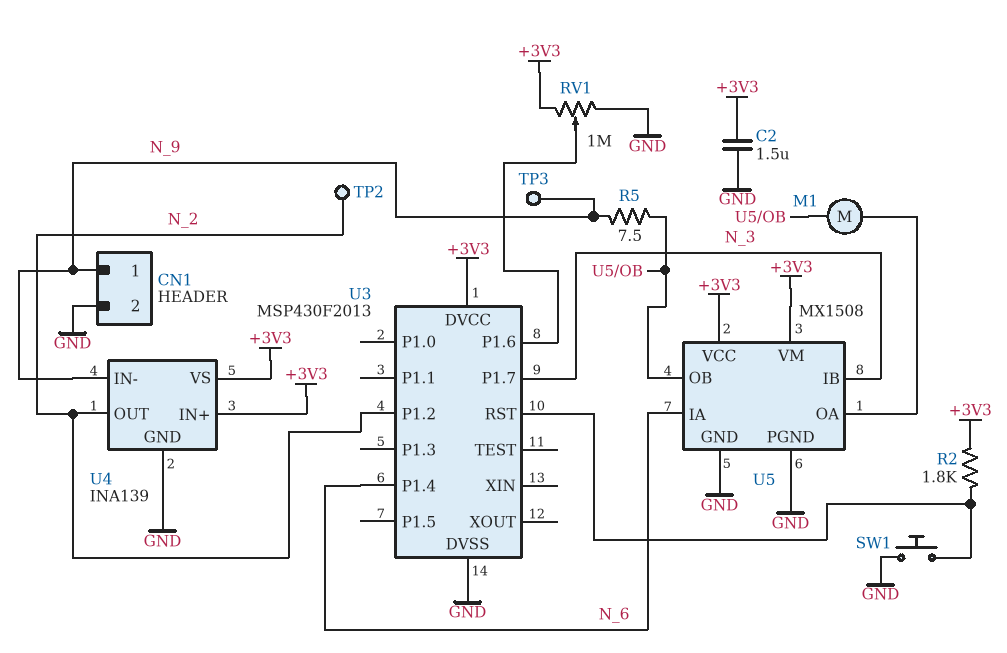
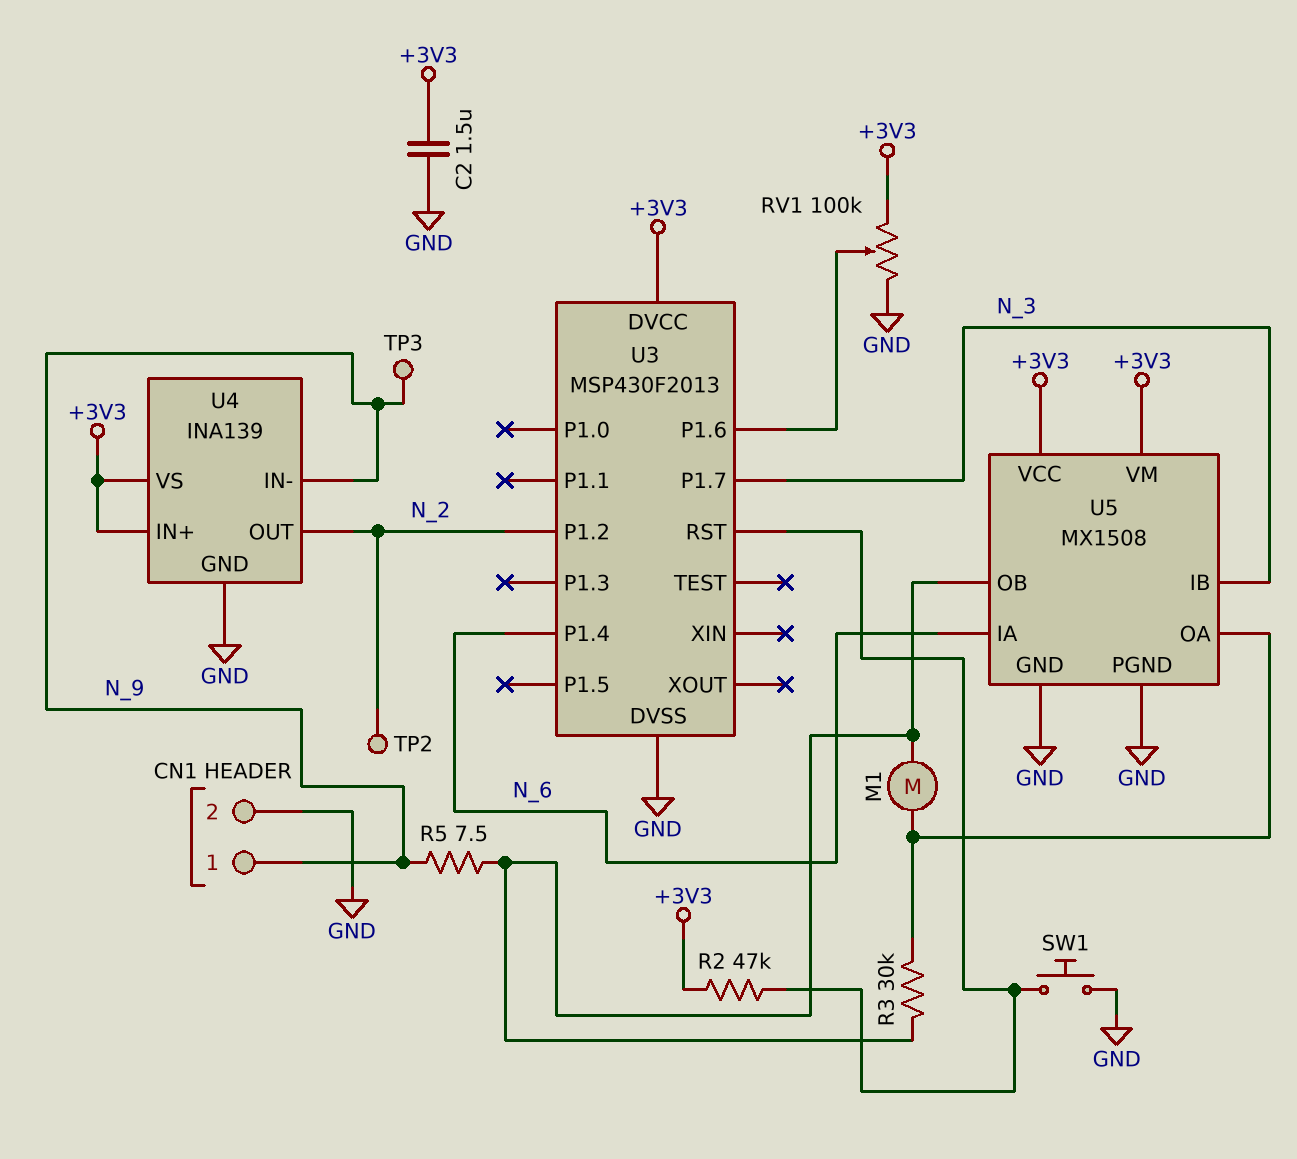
R2: 1.8k (+3V3, U3/RST) -> 47k (+3V3, U3/RST)
R3: none -> 30k (U5/OA, U5/OB)
RV1: 1M (+3V3, GND, wiper U3/P1.6) -> 100k (+3V3, GND, wiper U3/P1.6)

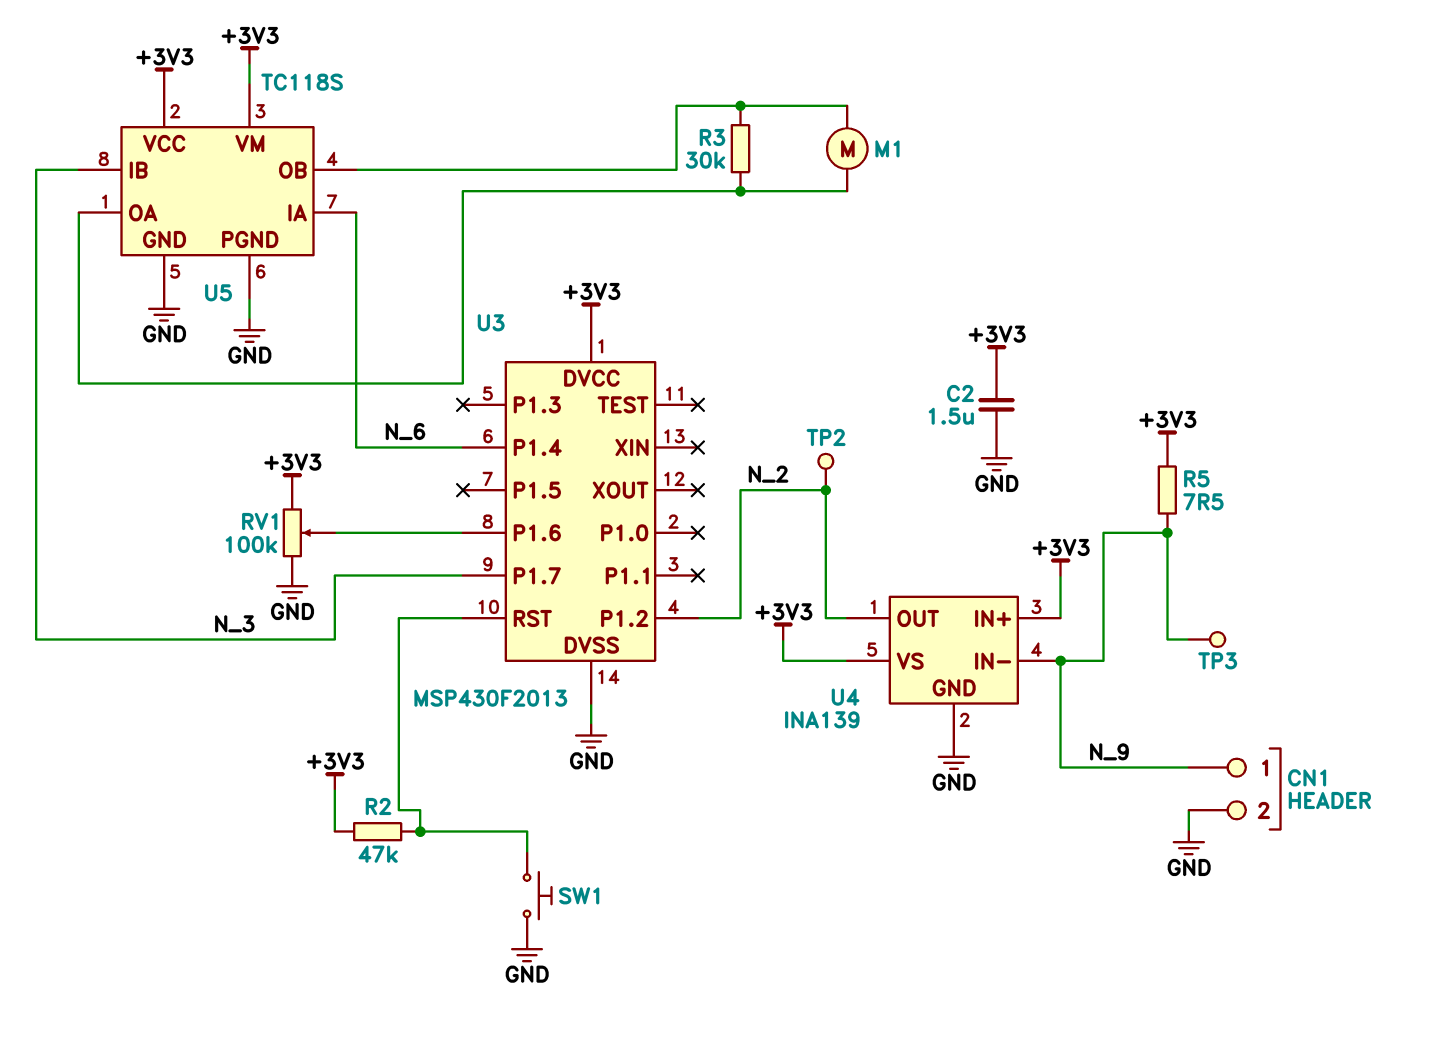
R5: 7.5 (N_9, U5/OB) -> 7.5 (+3V3, N_9)
U5: MX1508 -> TC118S

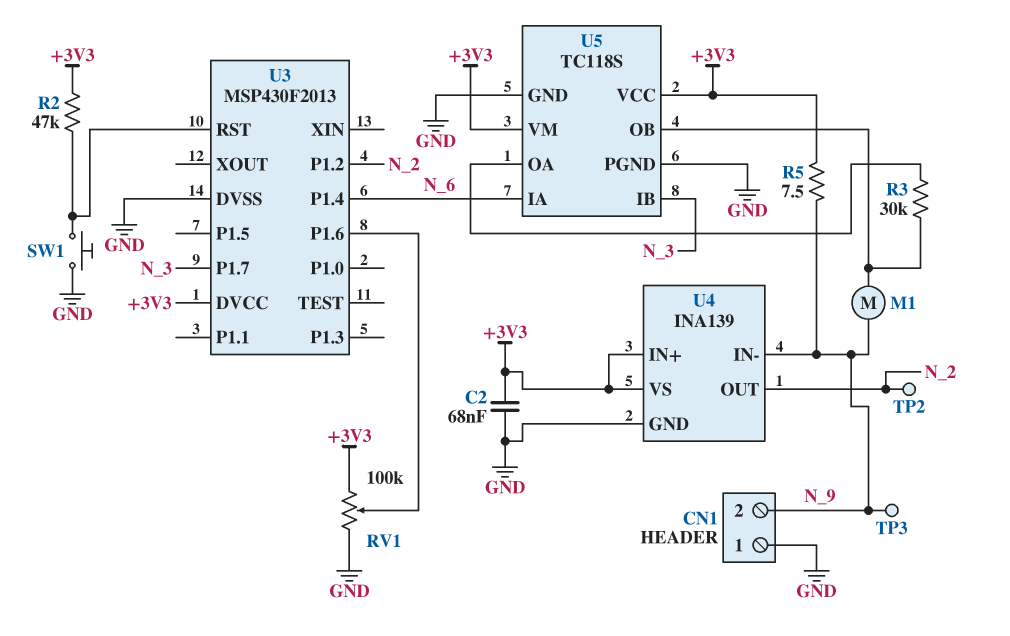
C2: 1.5uF (+3V3, GND) -> 68nF (+3V3, GND)
CN1 pin 1: N_9 -> GND
CN1 pin 2: GND -> N_9
M1: motor (U5/OA, U5/OB) -> motor (N_9, U5/OB)

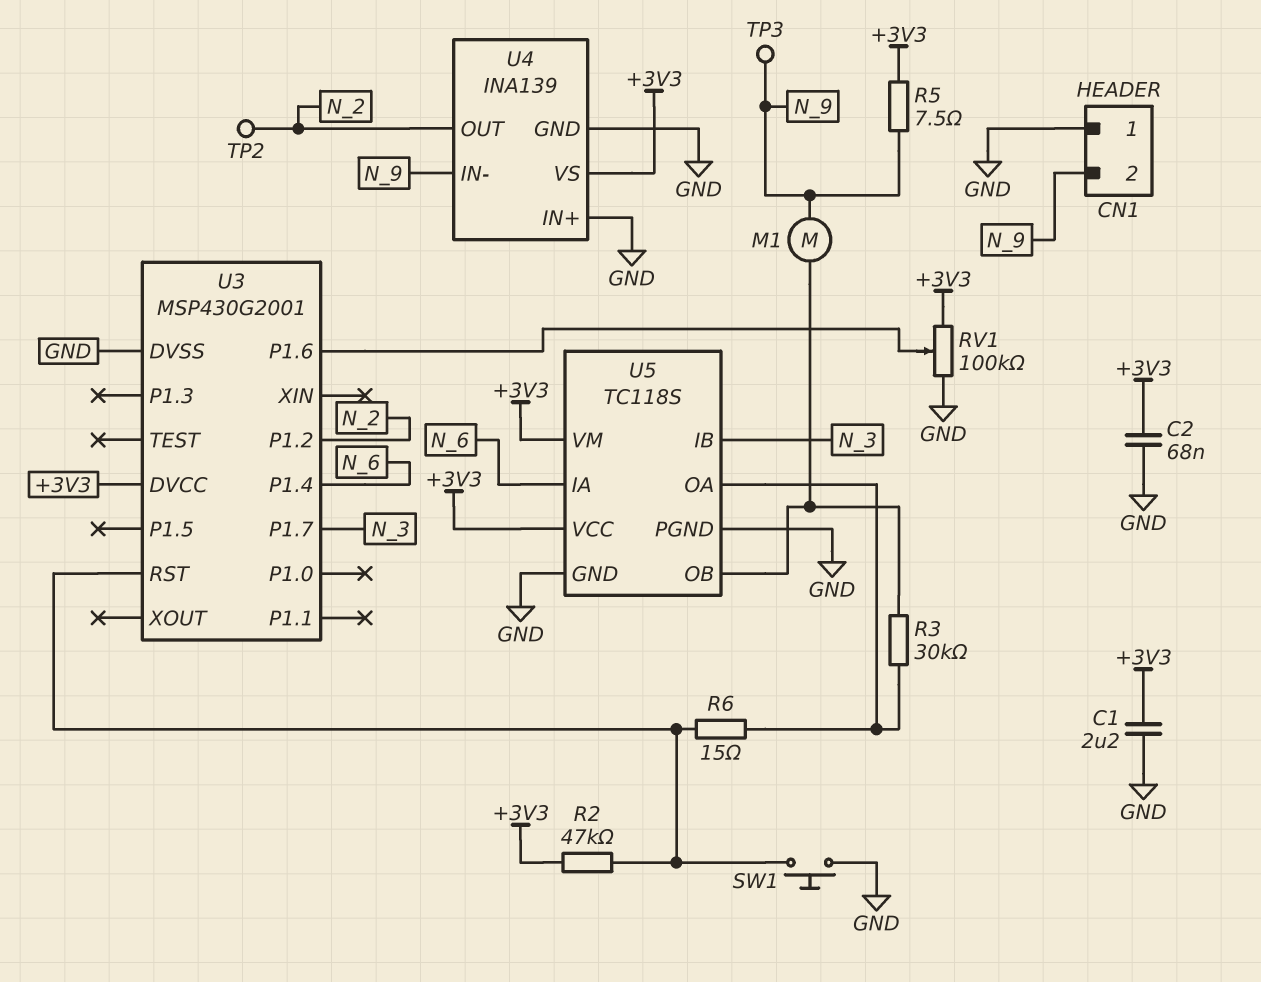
C1: none -> 2.2uF (+3V3, GND)
R6: none -> 15 (U3/RST, U5/OA)
U3: MSP430F2013 -> MSP430G2001
U4 pin IN+: +3V3 -> GND

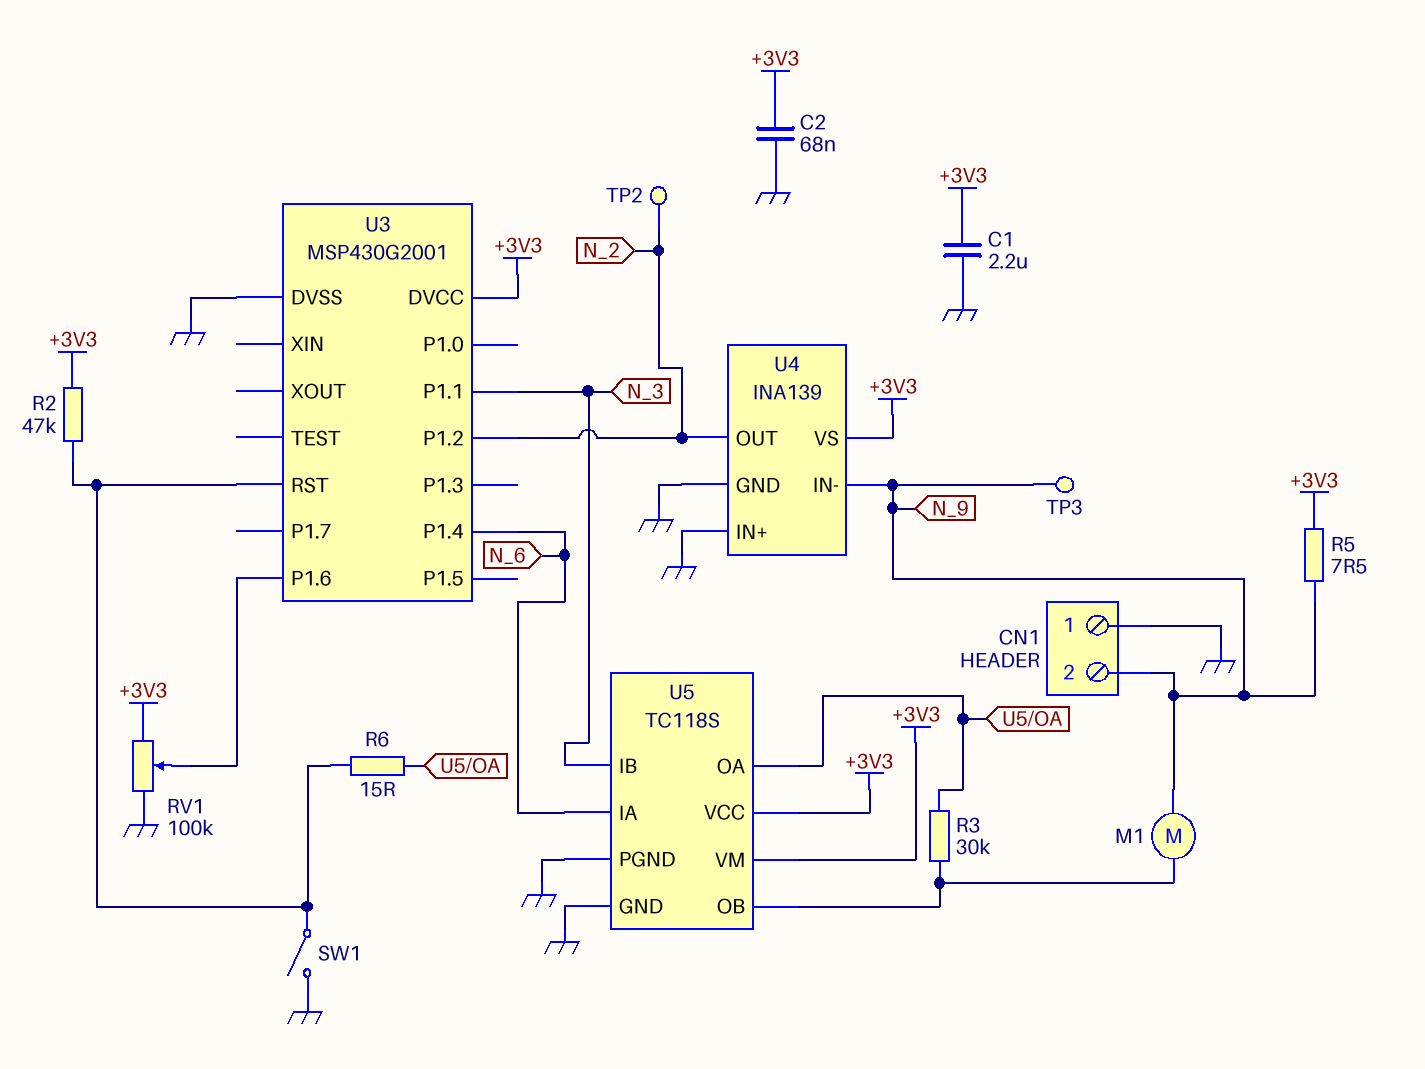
SW1: button (GND, U3/RST) -> switch (GND, U3/RST)
U3 pin P1.1: none -> N_3
U3 pin P1.7: N_3 -> none

